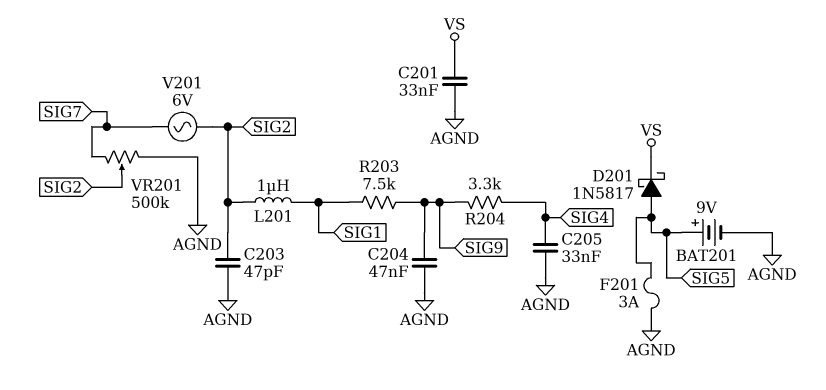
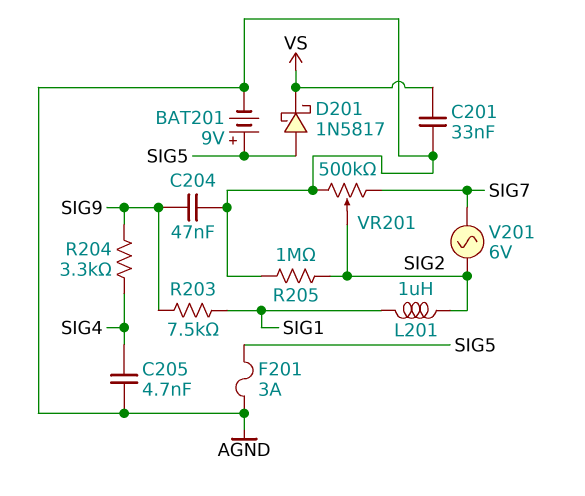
C203: 47pF (AGND, SIG2) -> none
C205: 33nF (AGND, SIG4) -> 4.7nF (AGND, SIG4)
R205: none -> 1M (AGND, SIG2)

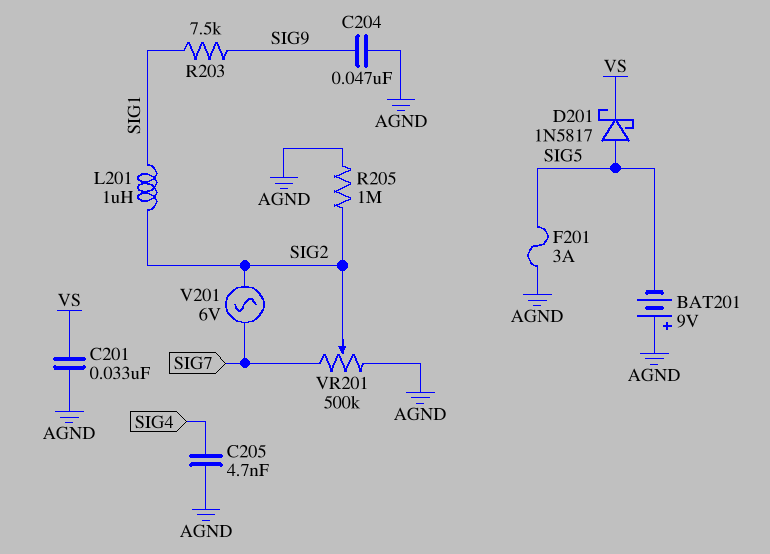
BAT201: 9V (plus SIG5, minus AGND) -> 9V (plus AGND, minus SIG5)
R204: 3.3k (SIG4, SIG9) -> none

